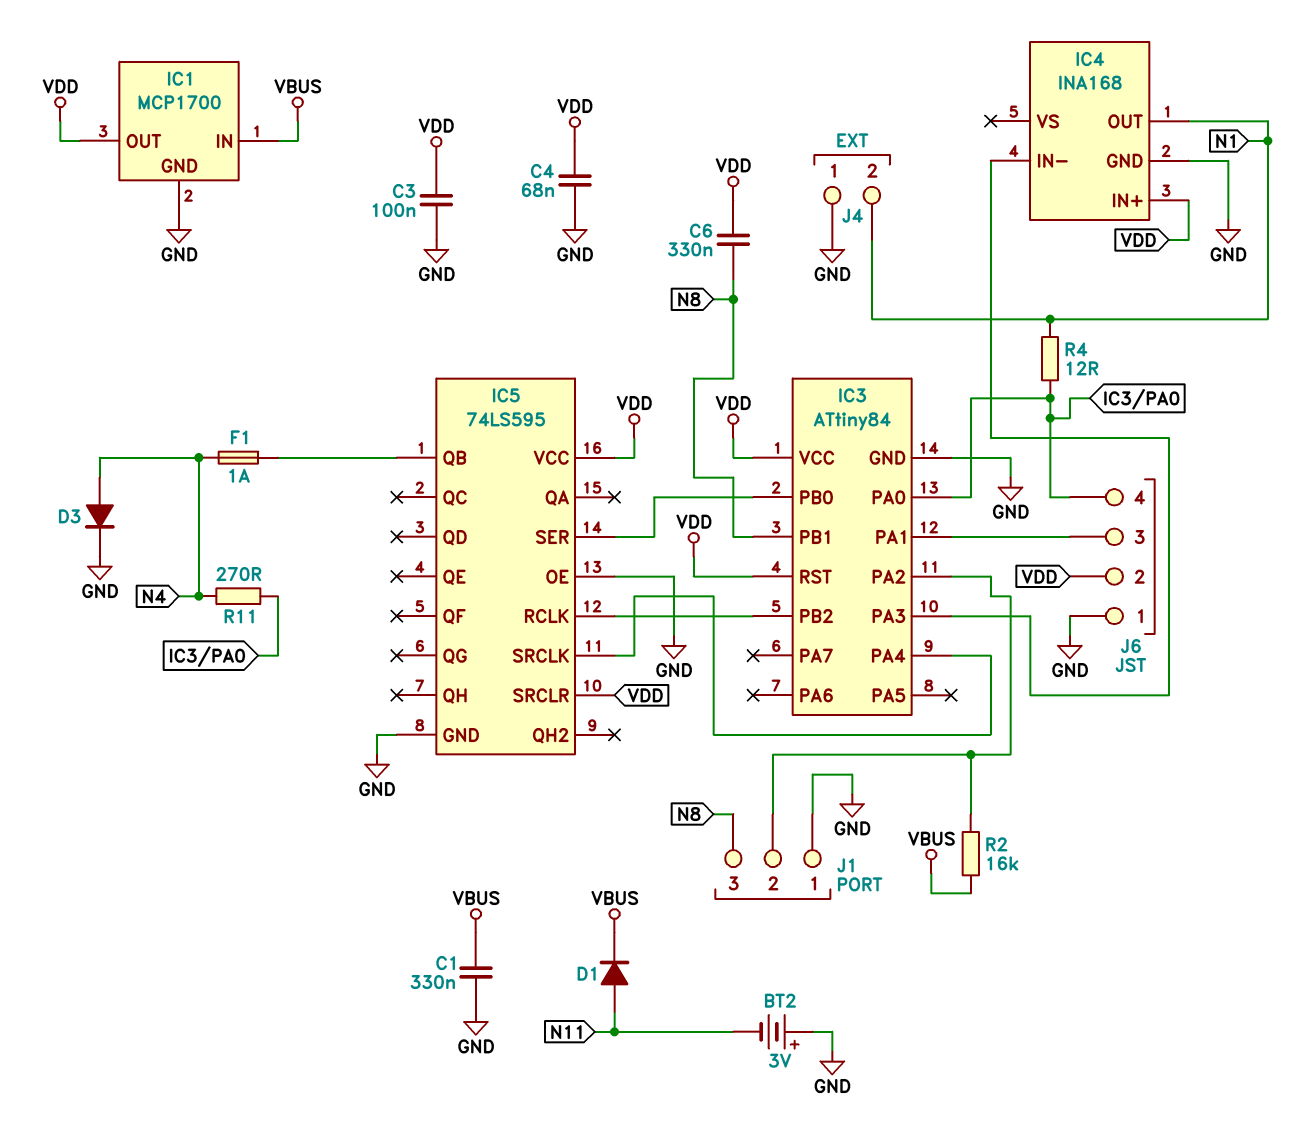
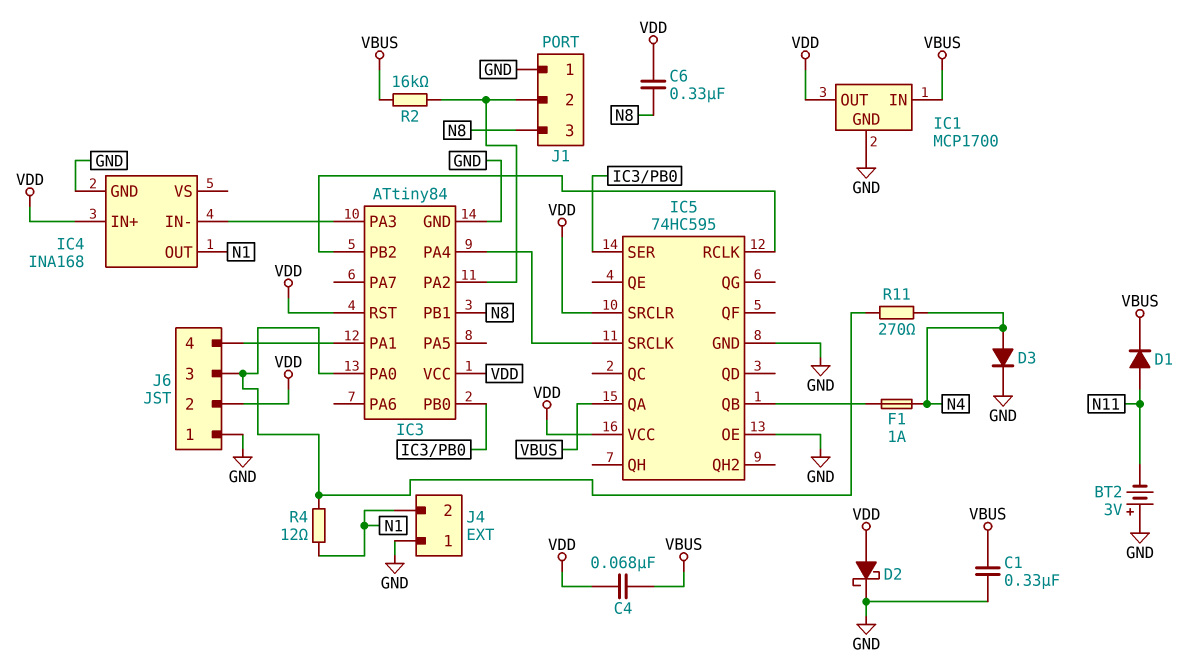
C3: 100nF (GND, VDD) -> none
C4: 68nF (GND, VDD) -> 68nF (VBUS, VDD)
D2: none -> schottky (A VDD, K GND)
IC5: 74LS595 -> 74HC595
IC5 pin QA: none -> VBUS
J6 pin 3: IC3/PA1 -> IC3/PA0
J6 pin 4: IC3/PA0 -> IC3/PA1

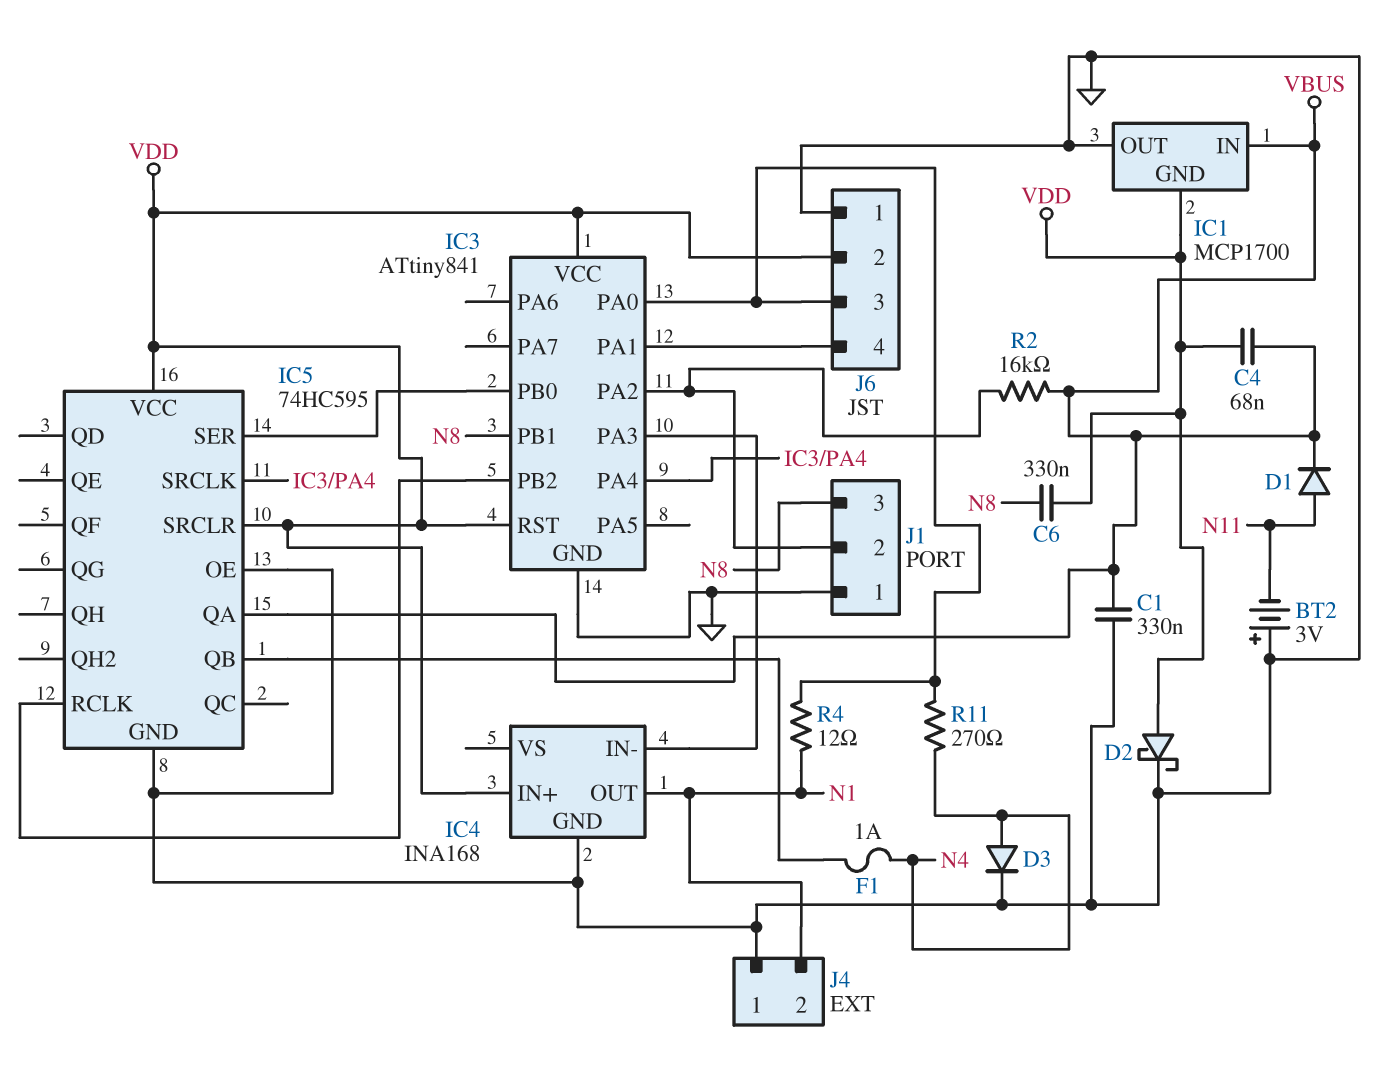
IC1 pin GND: GND -> VDD
IC1 pin OUT: VDD -> GND
IC3: ATtiny84 -> ATtiny841

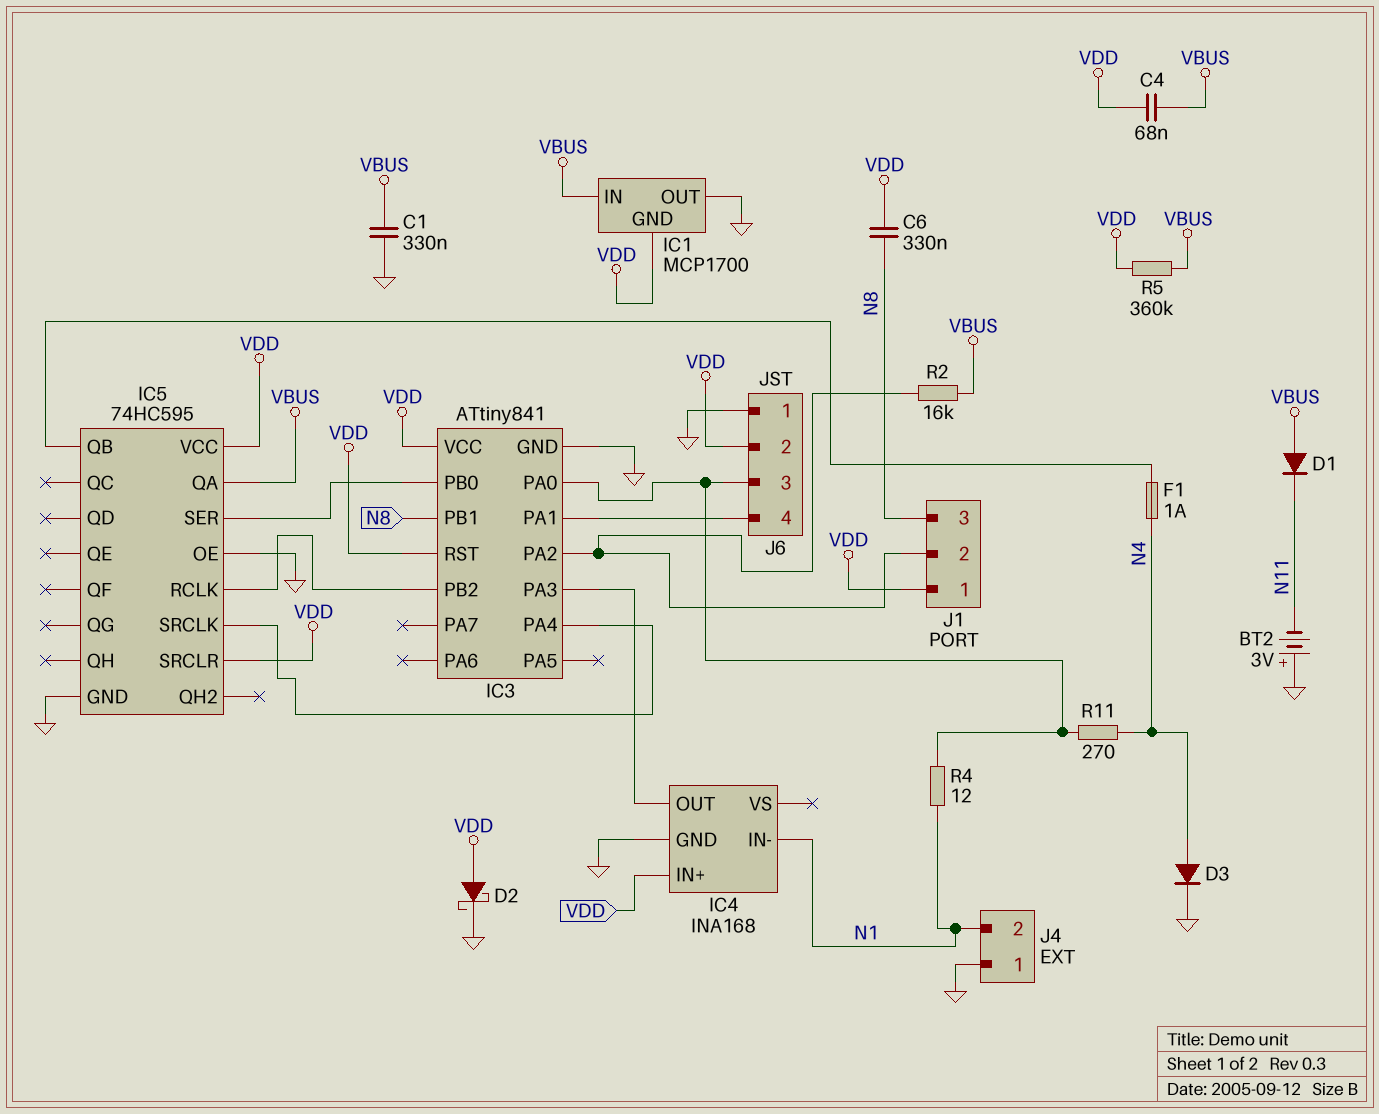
D1: diode (A N11, K VBUS) -> diode (A VBUS, K N11)
IC4 pin IN-: IC3/PA3 -> N1
IC4 pin OUT: N1 -> IC3/PA3
J1 pin 1: GND -> VDD
R5: none -> 360k (VBUS, VDD)

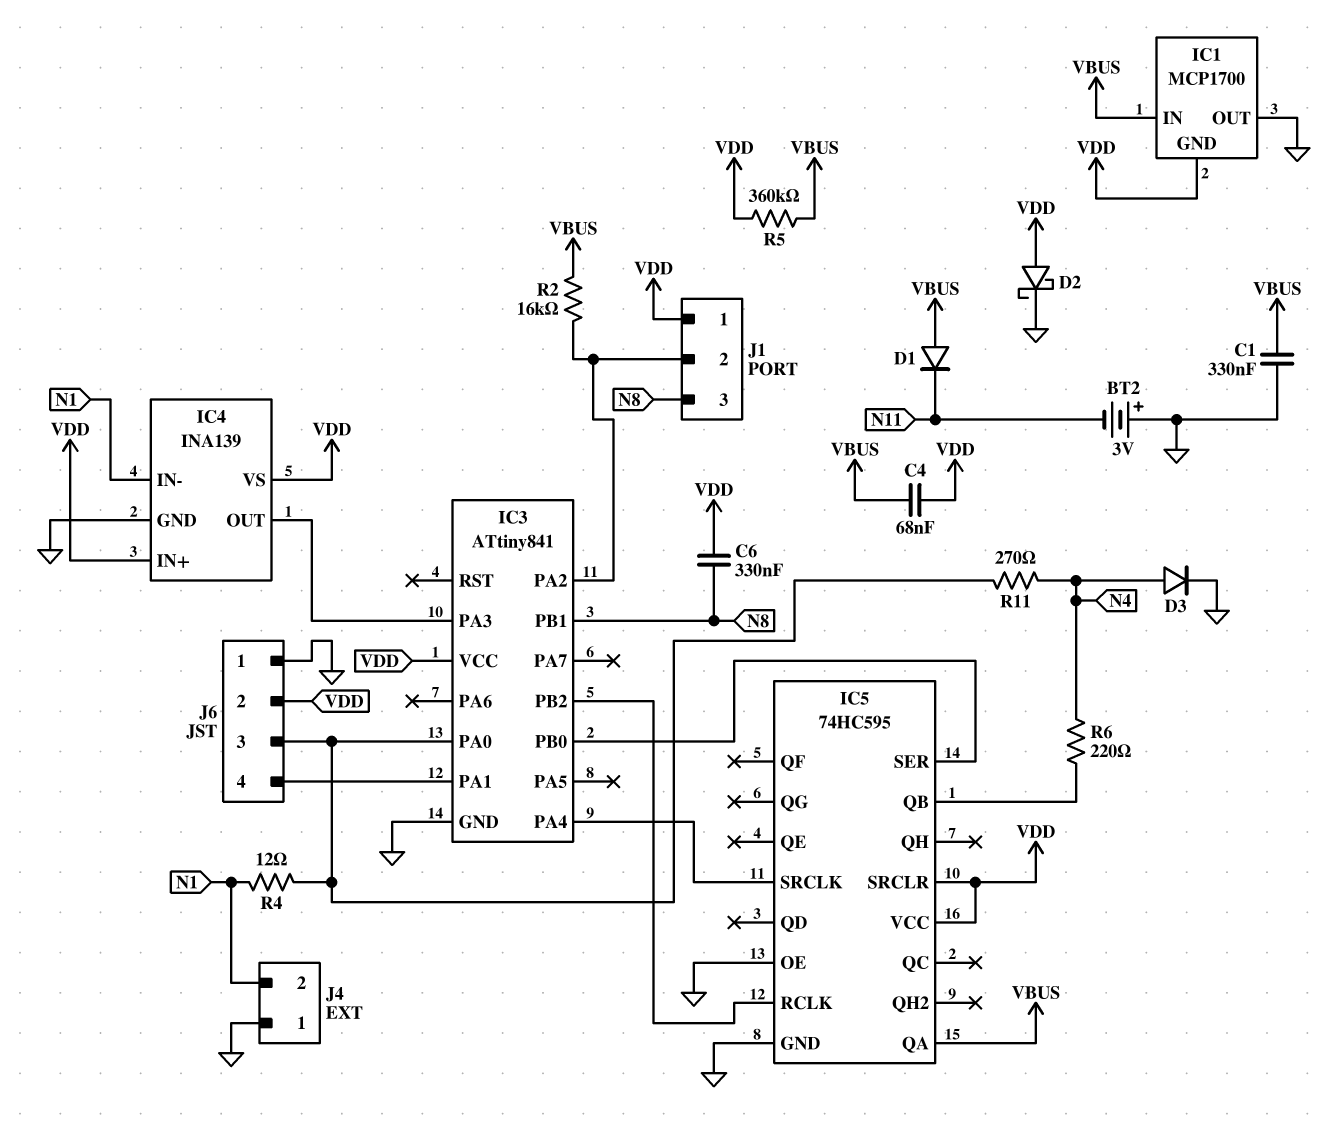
F1: 1A (IC5/QB, N4) -> none
IC3 pin RST: VDD -> none
IC4: INA168 -> INA139
IC4 pin VS: none -> VDD
R6: none -> 220 (IC5/QB, N4)

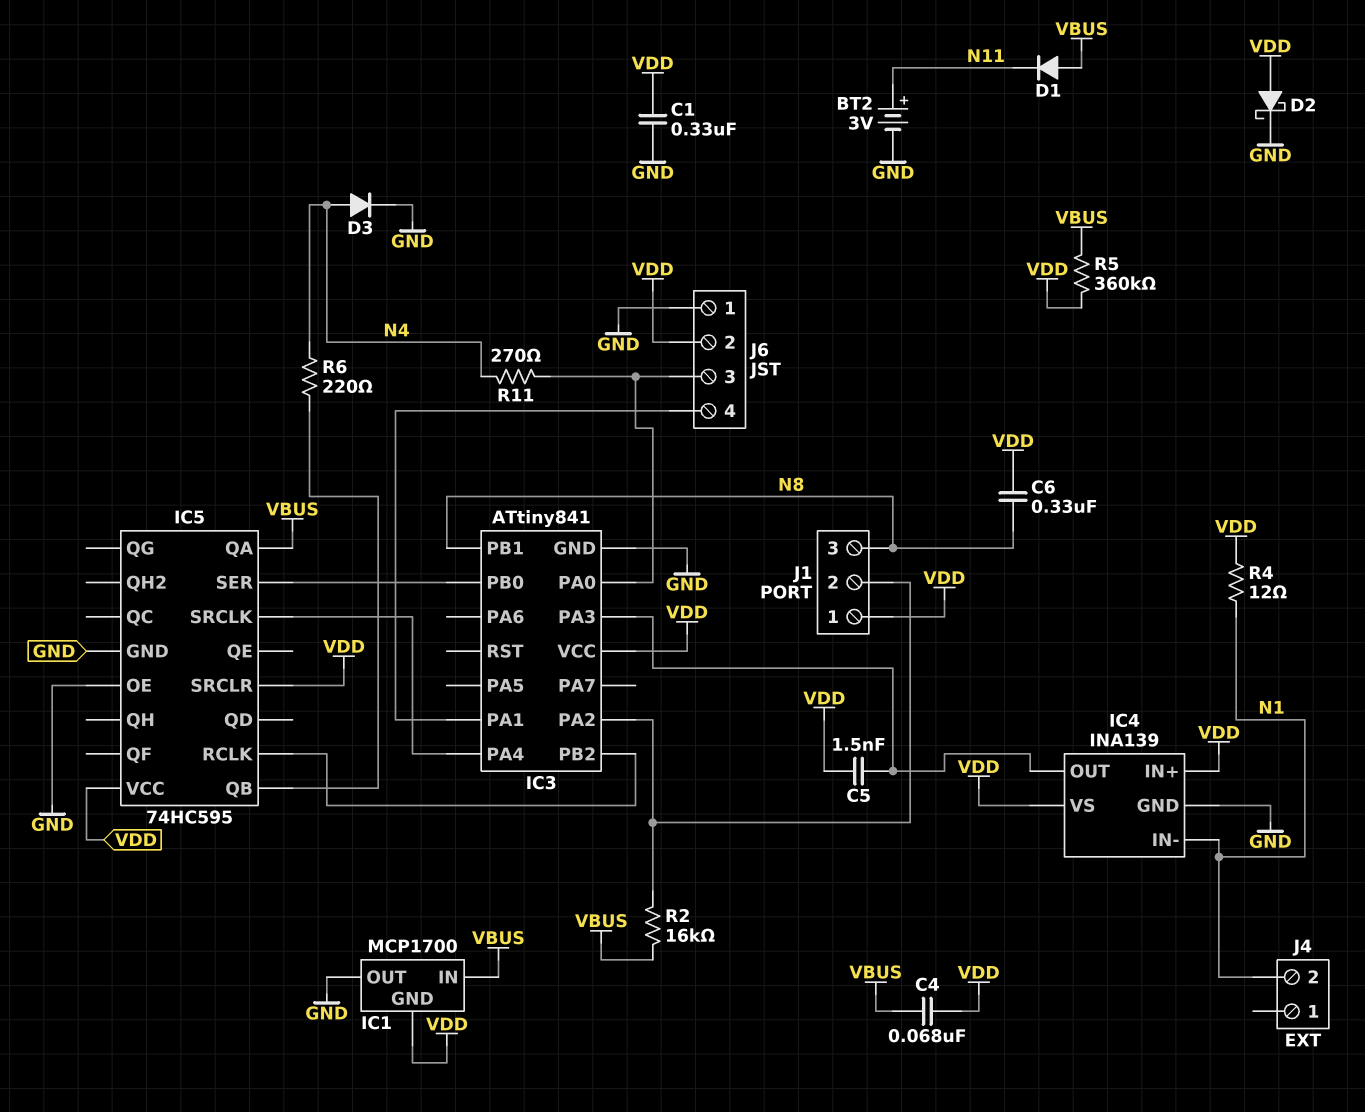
BT2: 3V (plus GND, minus N11) -> 3V (plus N11, minus GND)
C1: 330nF (GND, VBUS) -> 330nF (GND, VDD)
C5: none -> 1.5nF (IC3/PA3, VDD)
J4 pin 1: GND -> none
R4: 12 (IC3/PA0, N1) -> 12 (N1, VDD)

